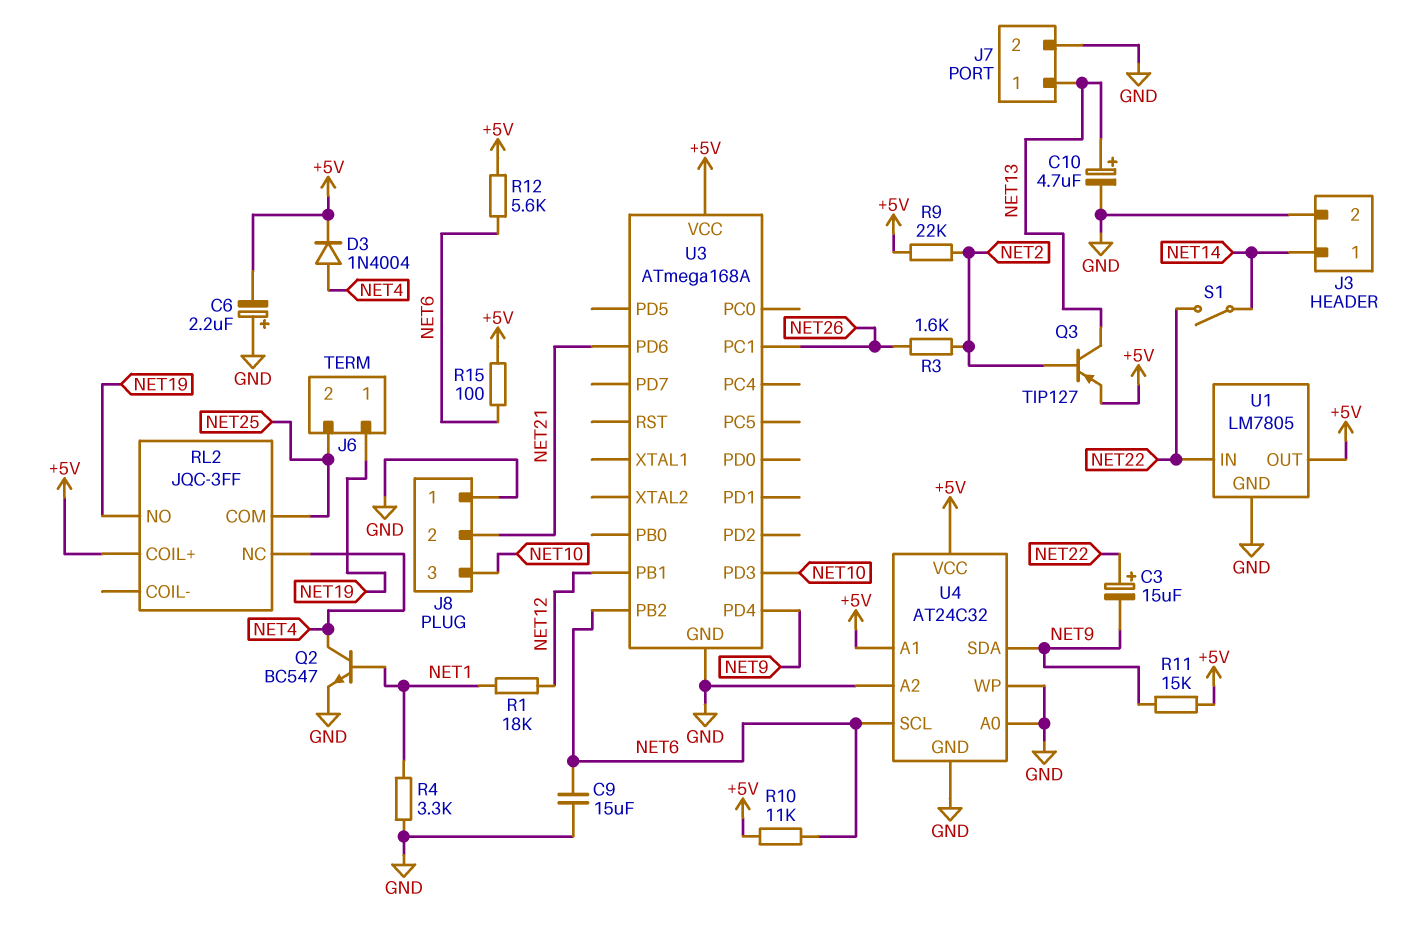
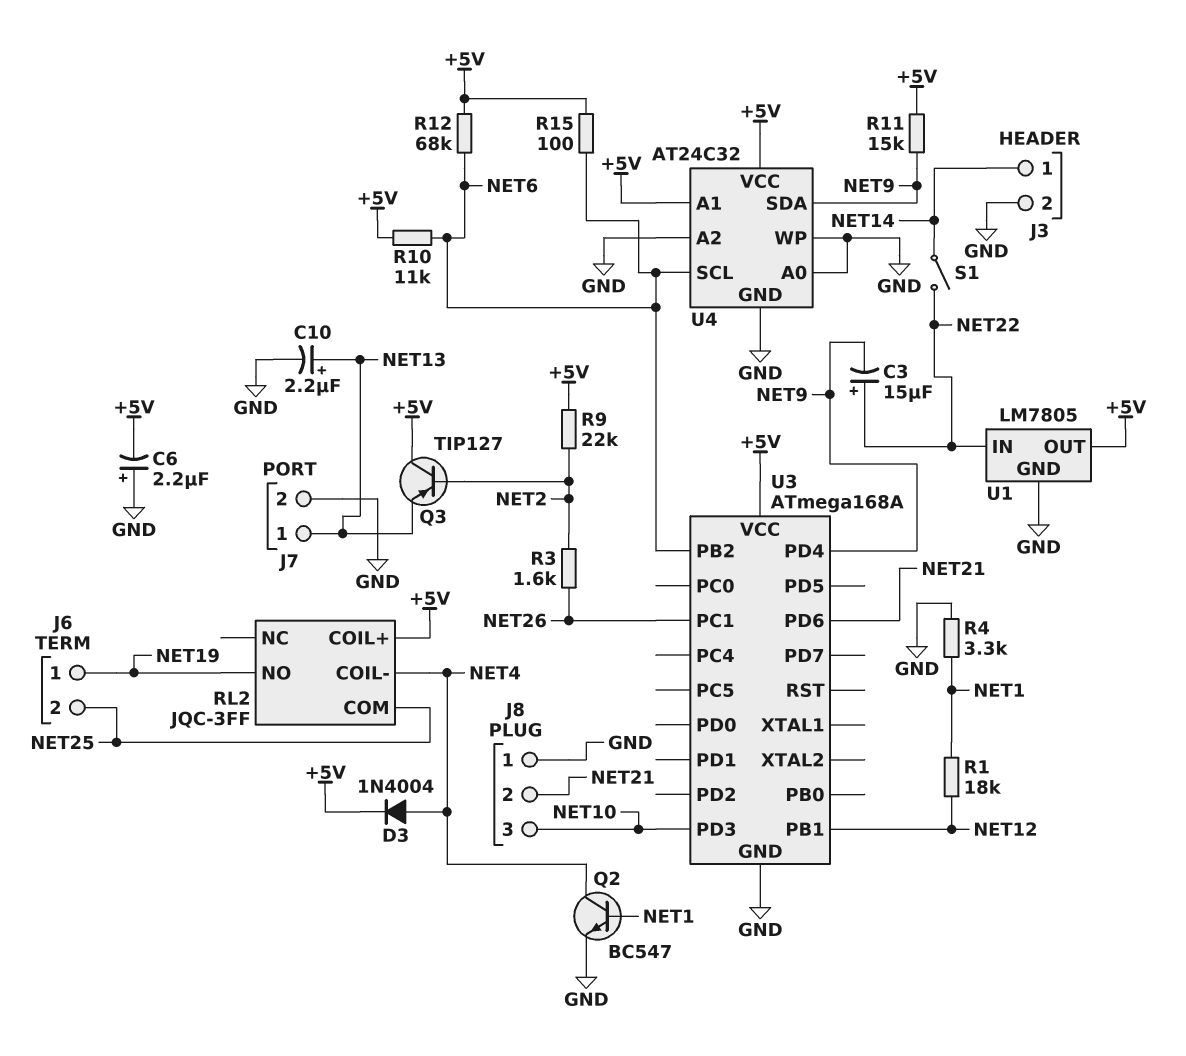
C9: 15uF (GND, NET6) -> none
C10: 4.7uF (plus NET13, minus GND) -> 2.2uF (plus NET13, minus GND)
Q3: PNP TIP127 (B NET2, C NET13, E +5V) -> PNP TIP127 (B NET2, C +5V, E NET13)
R12: 5.6k (+5V, NET6) -> 68k (+5V, NET6)
RL2 pin COIL-: none -> NET4
RL2 pin NC: NET4 -> none

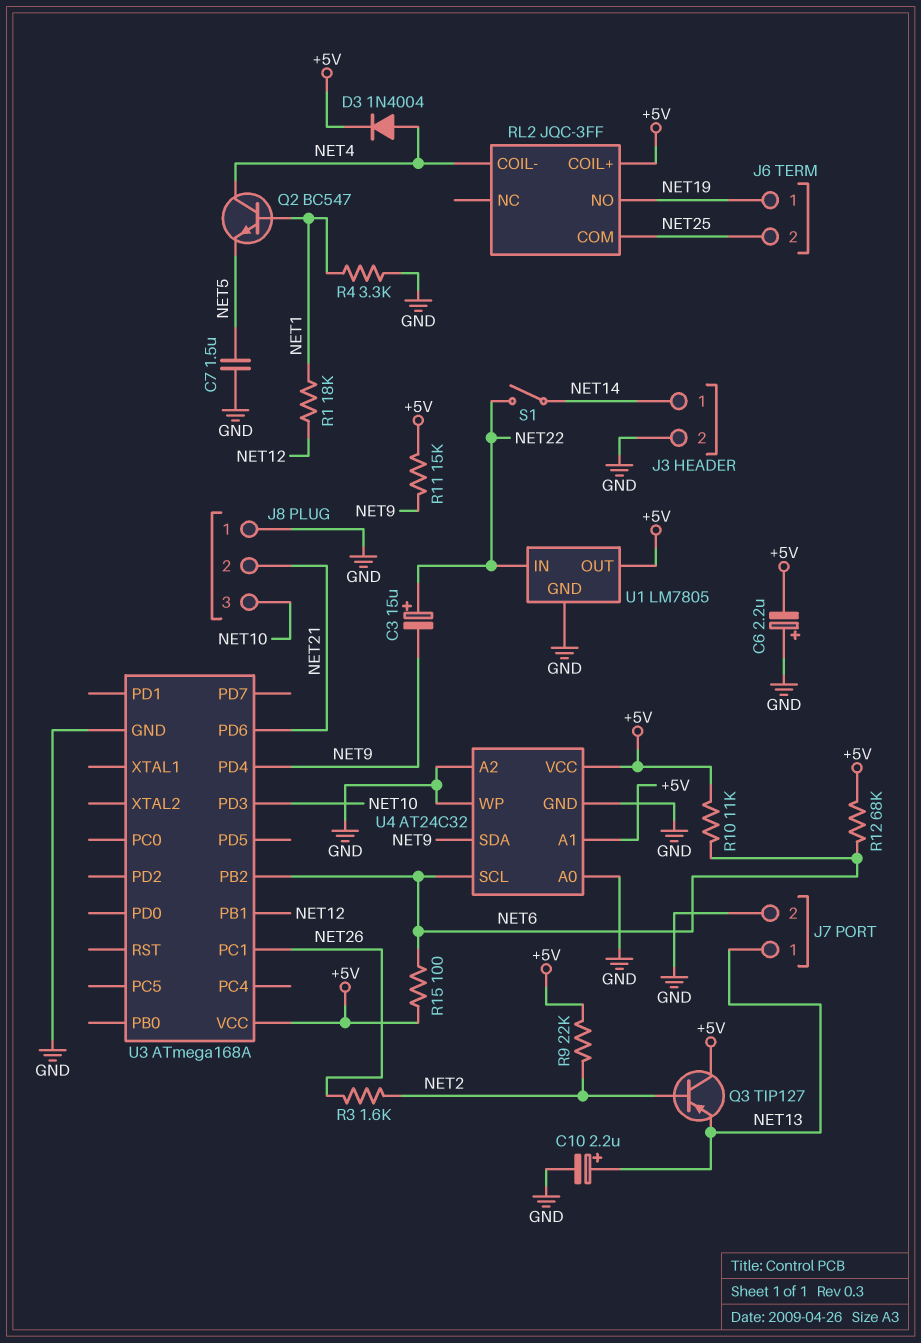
C7: none -> 1.5uF (GND, NET5)
Q2: NPN BC547 (B NET1, C NET4, E GND) -> NPN BC547 (B NET1, C NET4, E NET5)

